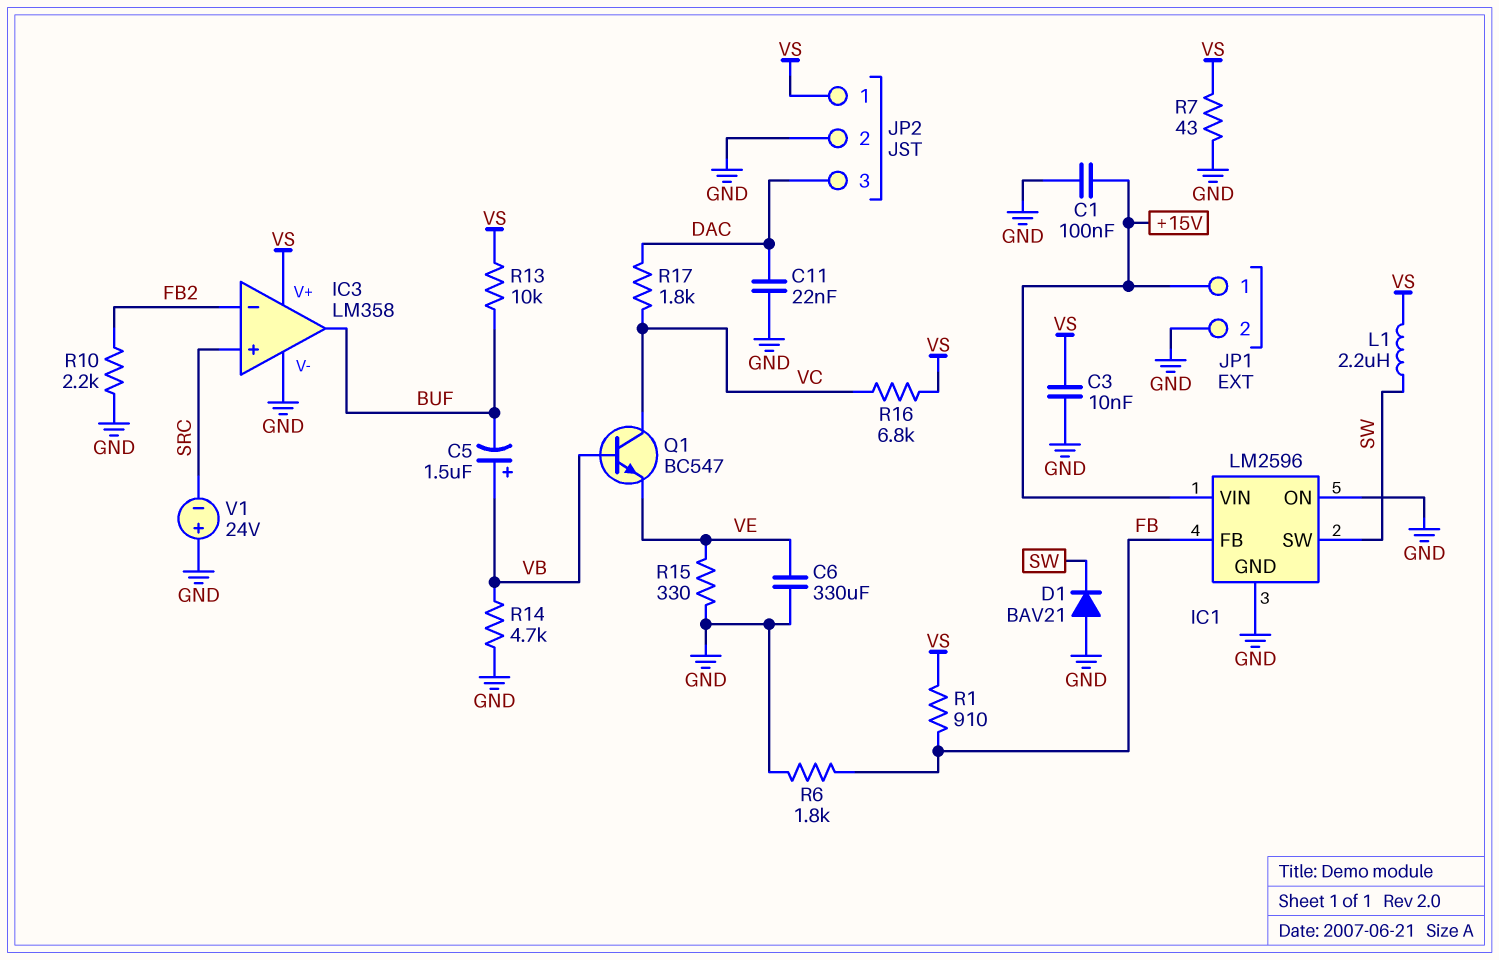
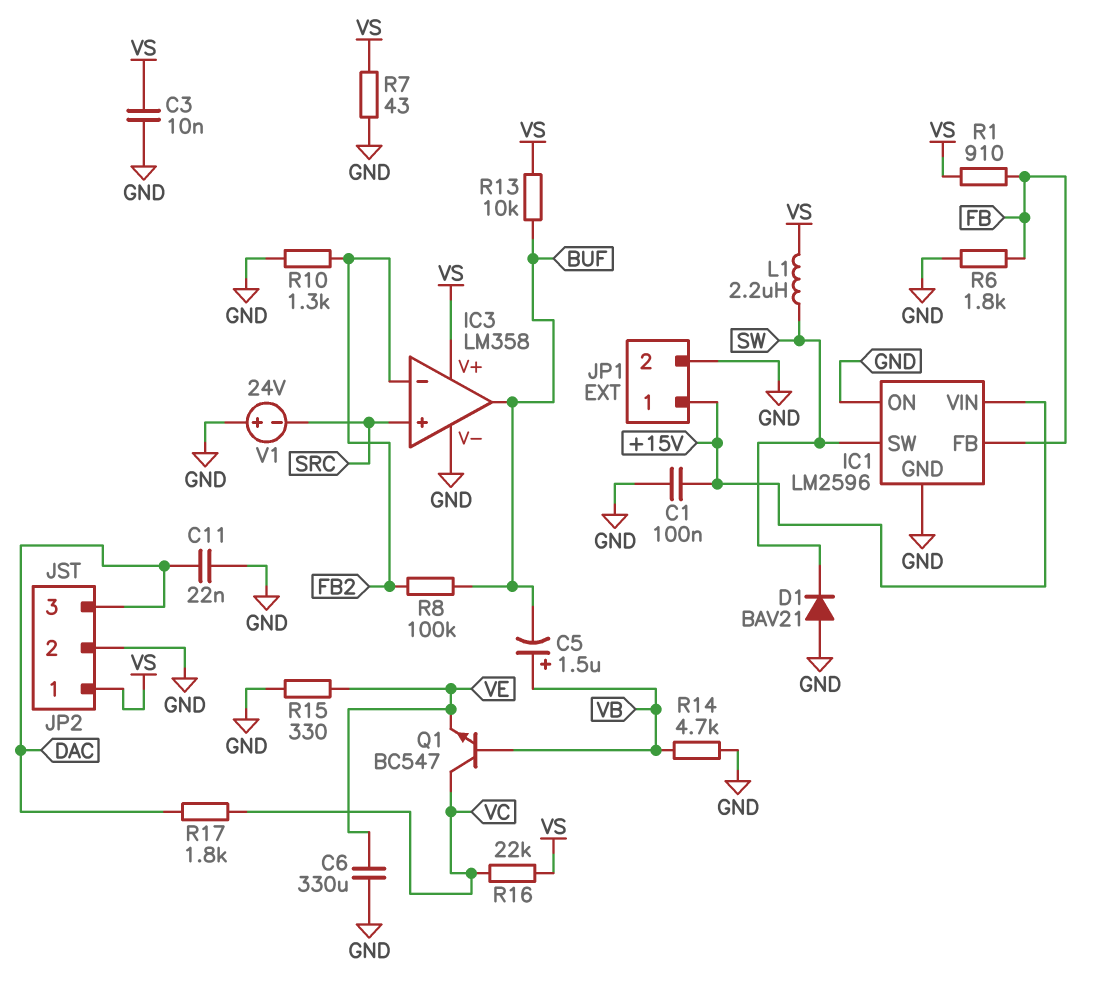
R8: none -> 100k (BUF, FB2)
R10: 2.2k (FB2, GND) -> 1.3k (FB2, GND)
R16: 6.8k (VC, VS) -> 22k (VC, VS)

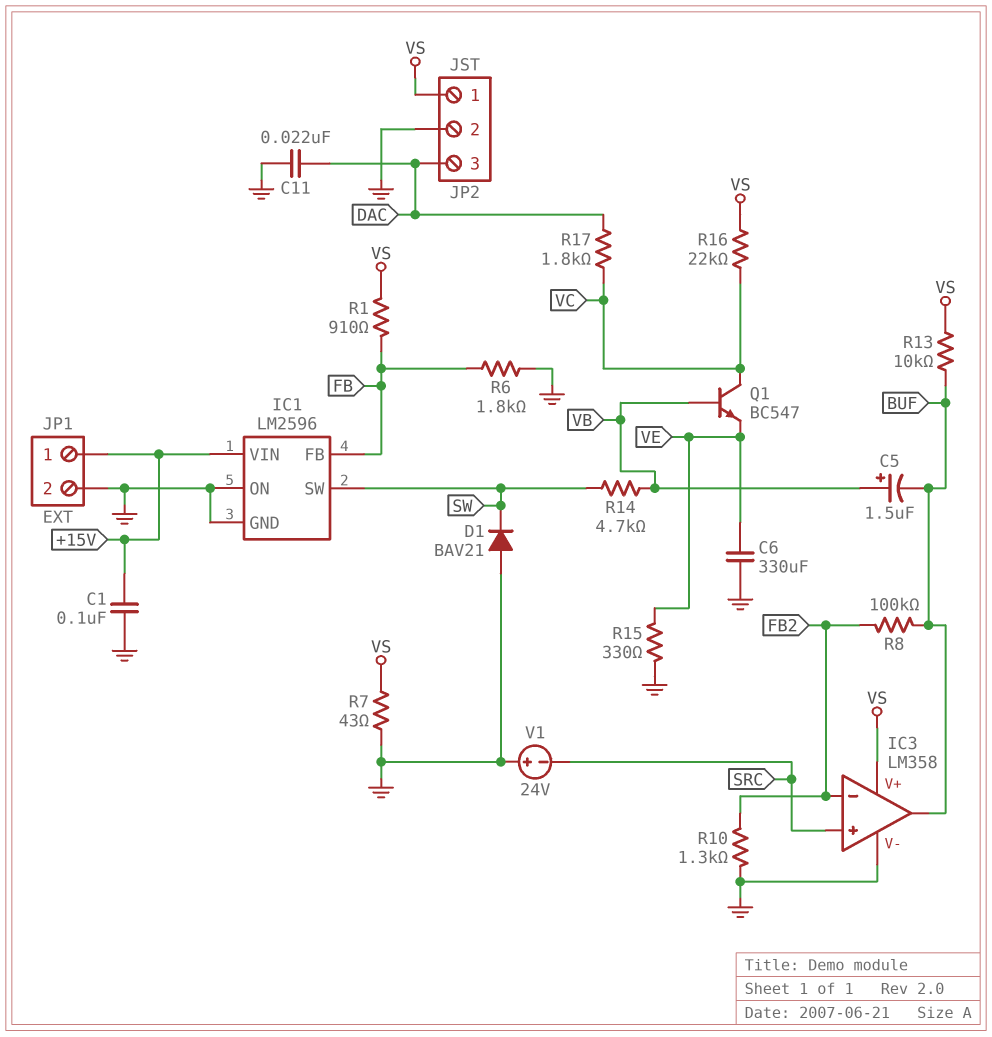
C3: 10nF (GND, VS) -> none
L1: 2.2uH (SW, VS) -> none
R14: 4.7k (GND, VB) -> 4.7k (SW, VB)

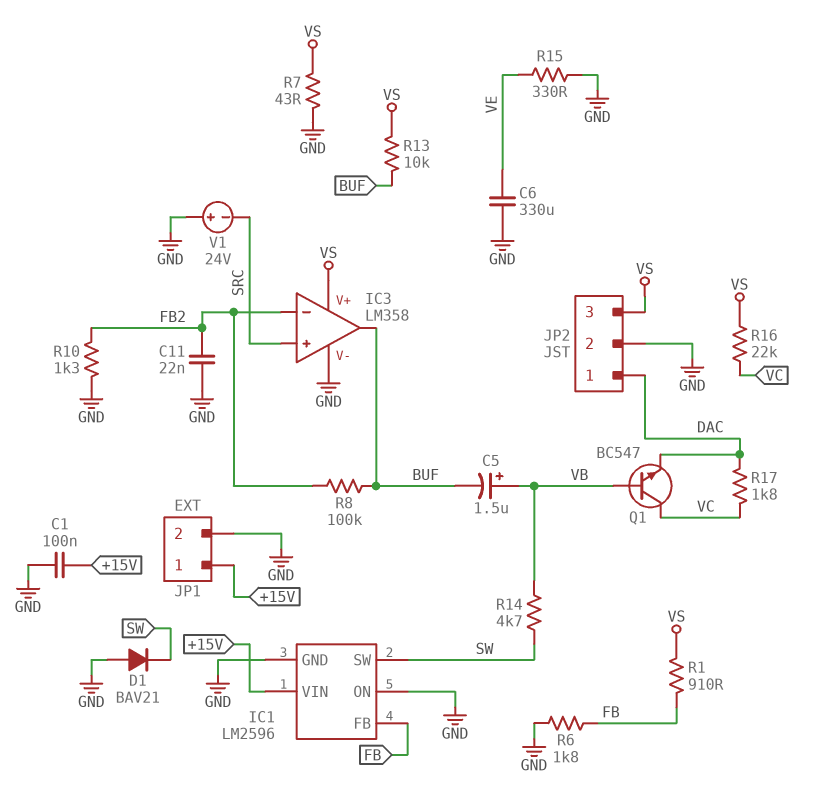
C11: 22nF (DAC, GND) -> 22nF (FB2, GND)
JP2 pin 1: VS -> DAC
JP2 pin 3: DAC -> VS
Q1: NPN BC547 (B VB, C VC, E VE) -> NPN BC547 (B VB, C VC, E DAC)

